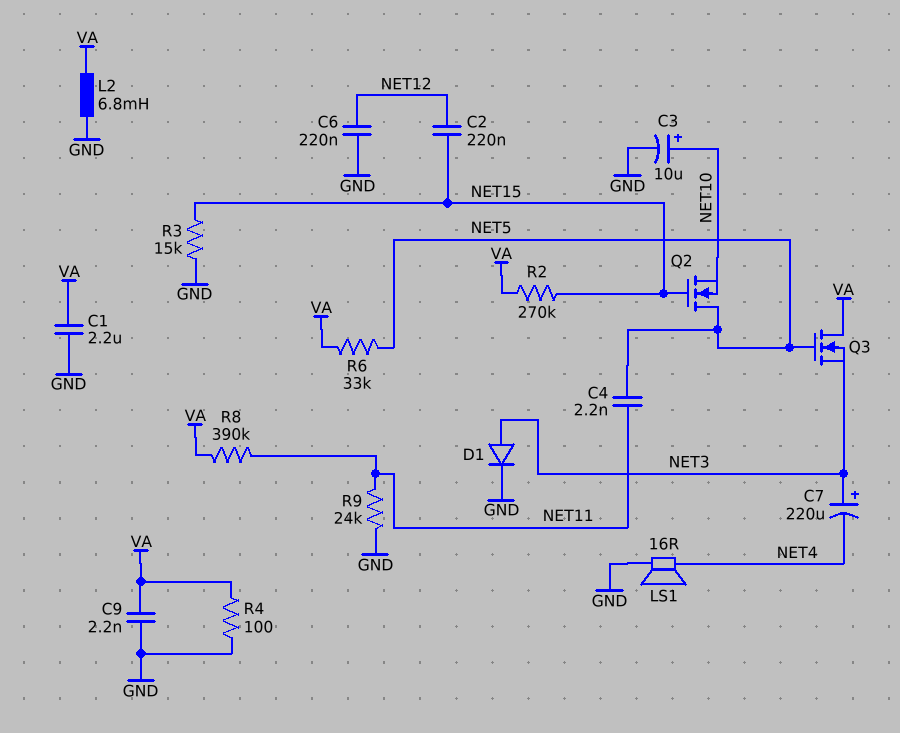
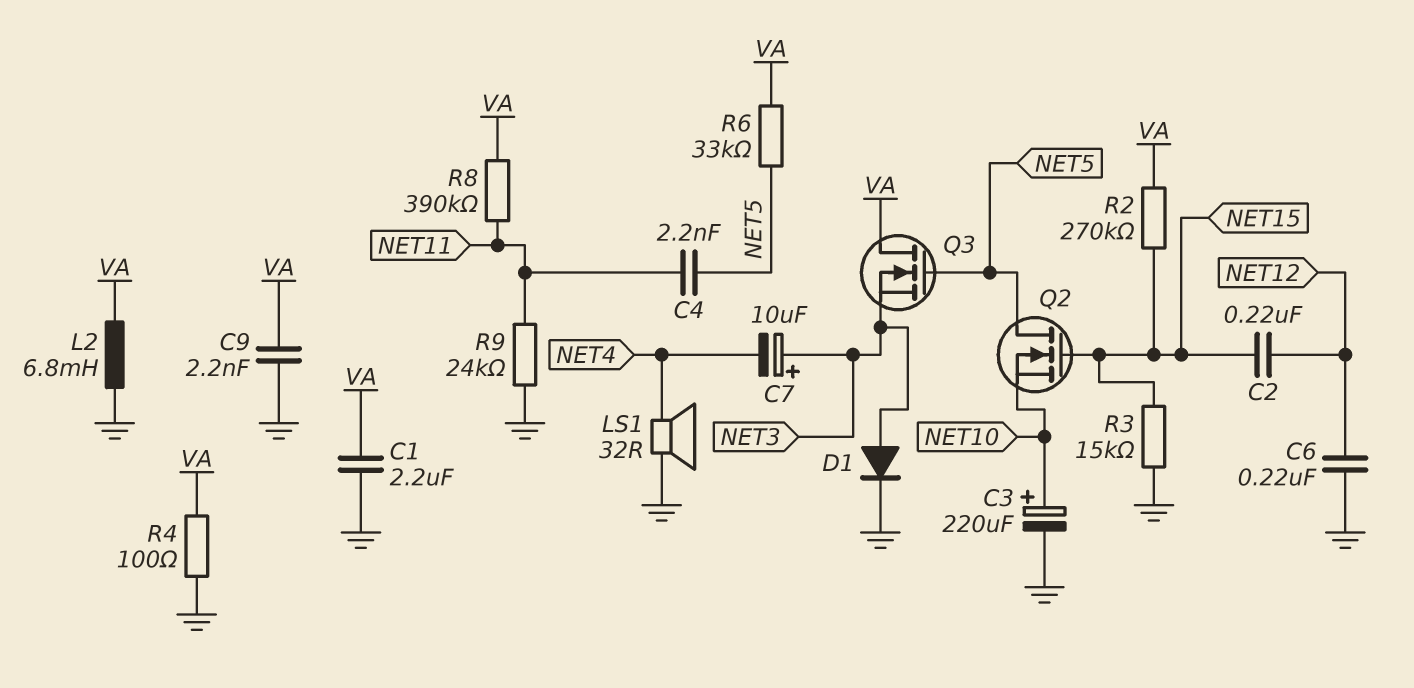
C3: 10uF (plus NET10, minus GND) -> 220uF (plus NET10, minus GND)
C7: 220uF (plus NET3, minus NET4) -> 10uF (plus NET3, minus NET4)
LS1: speaker 16R (GND, NET4) -> speaker 32R (GND, NET4)

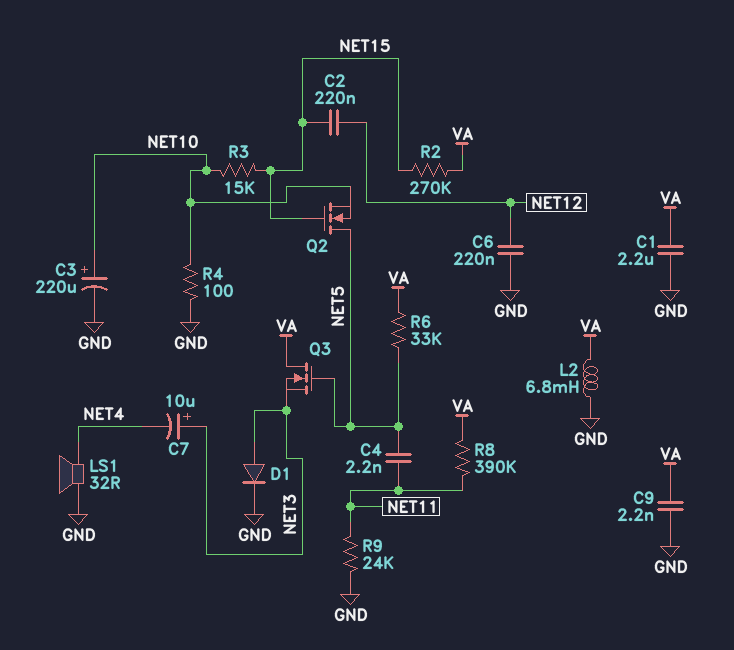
R3: 15k (GND, NET15) -> 15k (NET10, NET15)
R4: 100 (GND, VA) -> 100 (GND, NET10)

